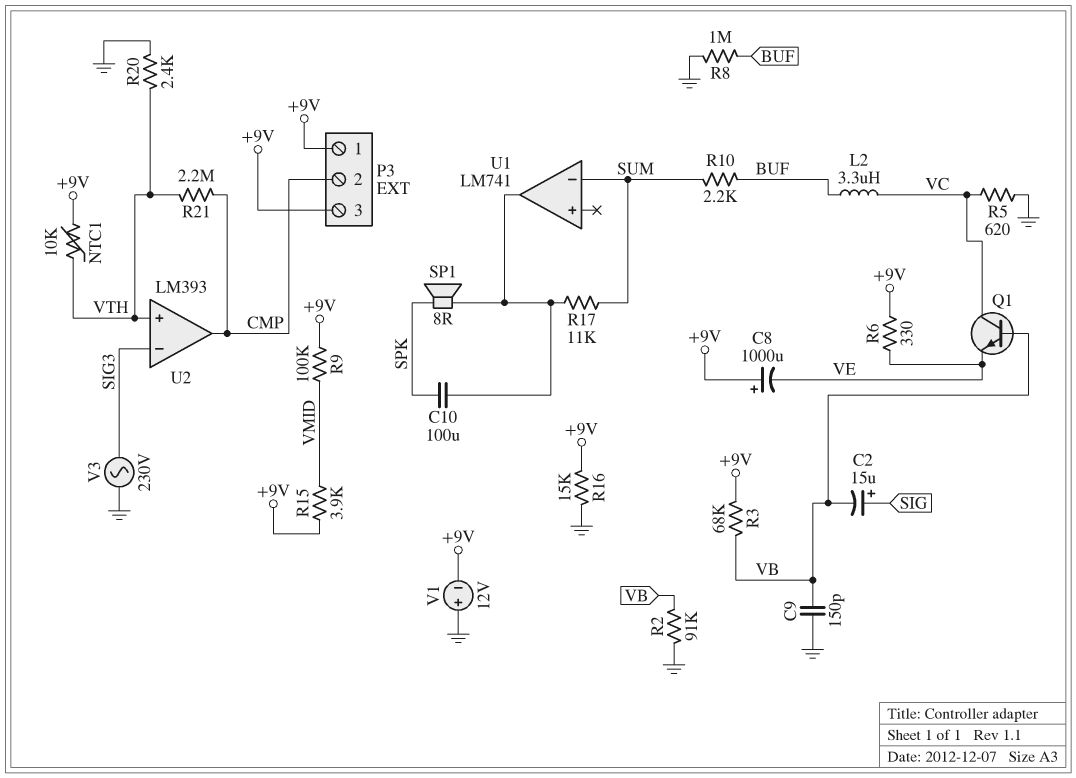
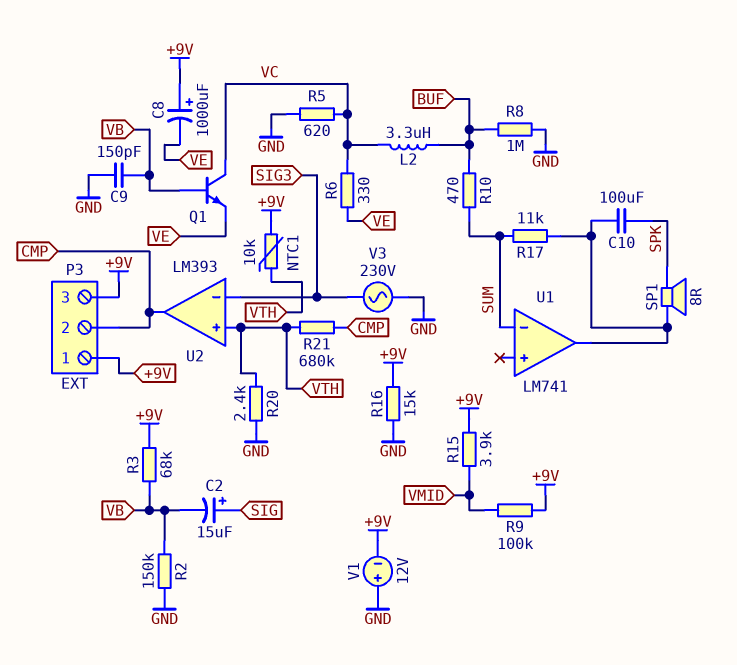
R2: 91k (GND, VB) -> 150k (GND, VB)
R6: 330 (+9V, VE) -> 330 (VC, VE)
R10: 2.2k (BUF, SUM) -> 470 (BUF, SUM)
R21: 2.2M (CMP, VTH) -> 680k (CMP, VTH)

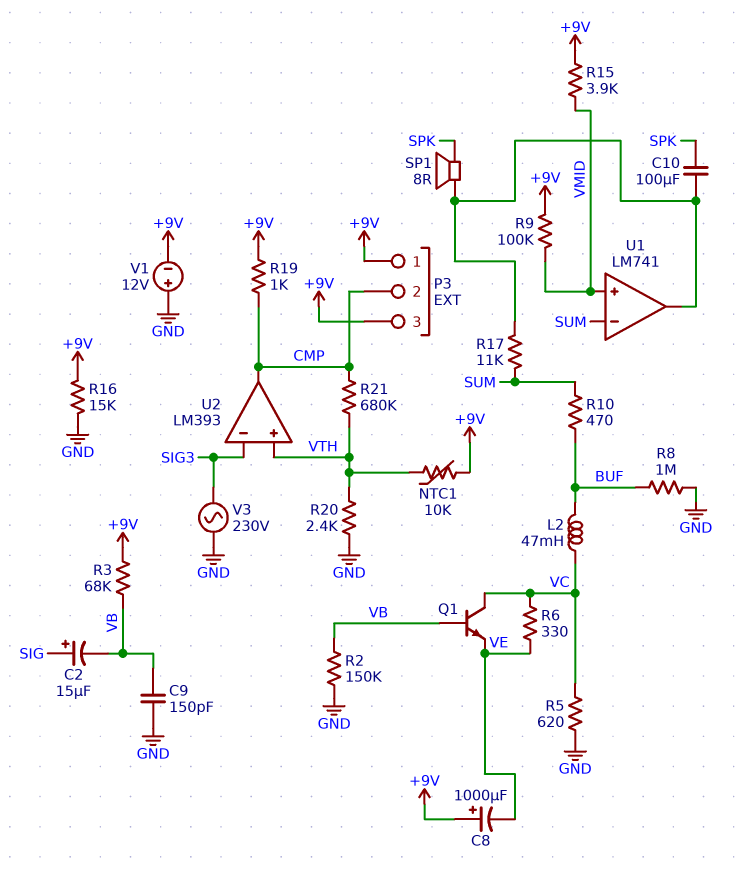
L2: 3.3uH (BUF, VC) -> 47mH (BUF, VC)
R19: none -> 1k (+9V, CMP)
U1 pin in+: none -> VMID

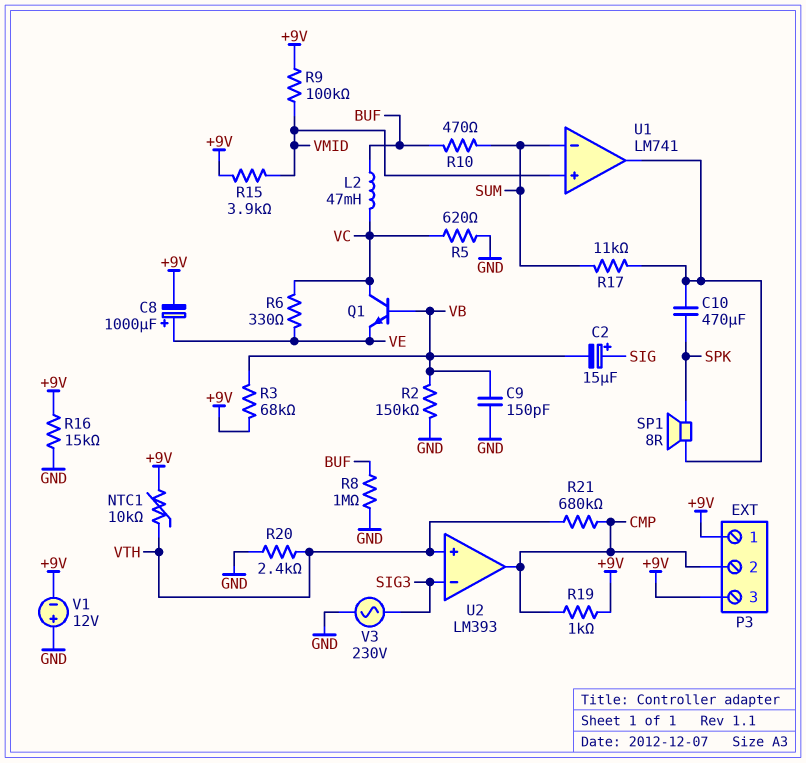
C8: 1000uF (plus +9V, minus VE) -> 1000uF (plus VE, minus +9V)
C10: 100uF (SPK, U1/out) -> 470uF (SPK, U1/out)

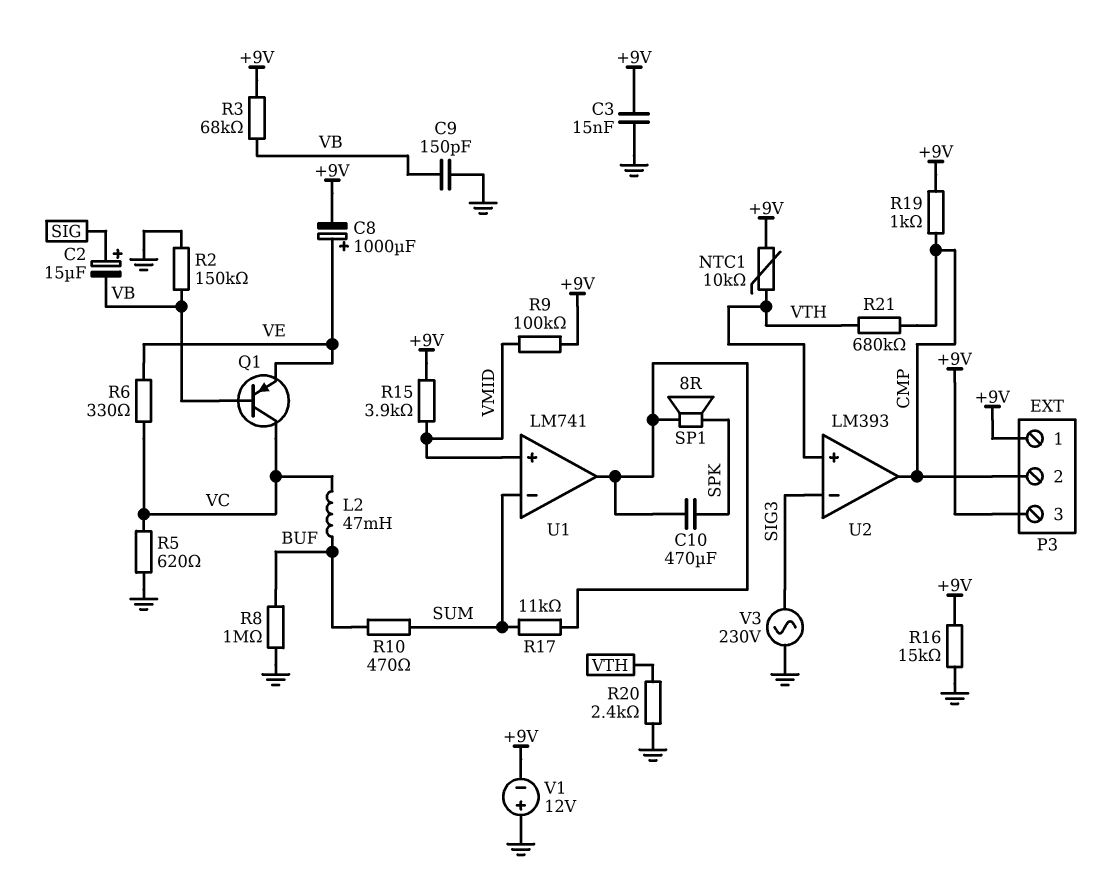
C3: none -> 15nF (+9V, GND)
Q1: NPN (B VB, C VC, E VE) -> PNP (B VB, C VC, E VE)

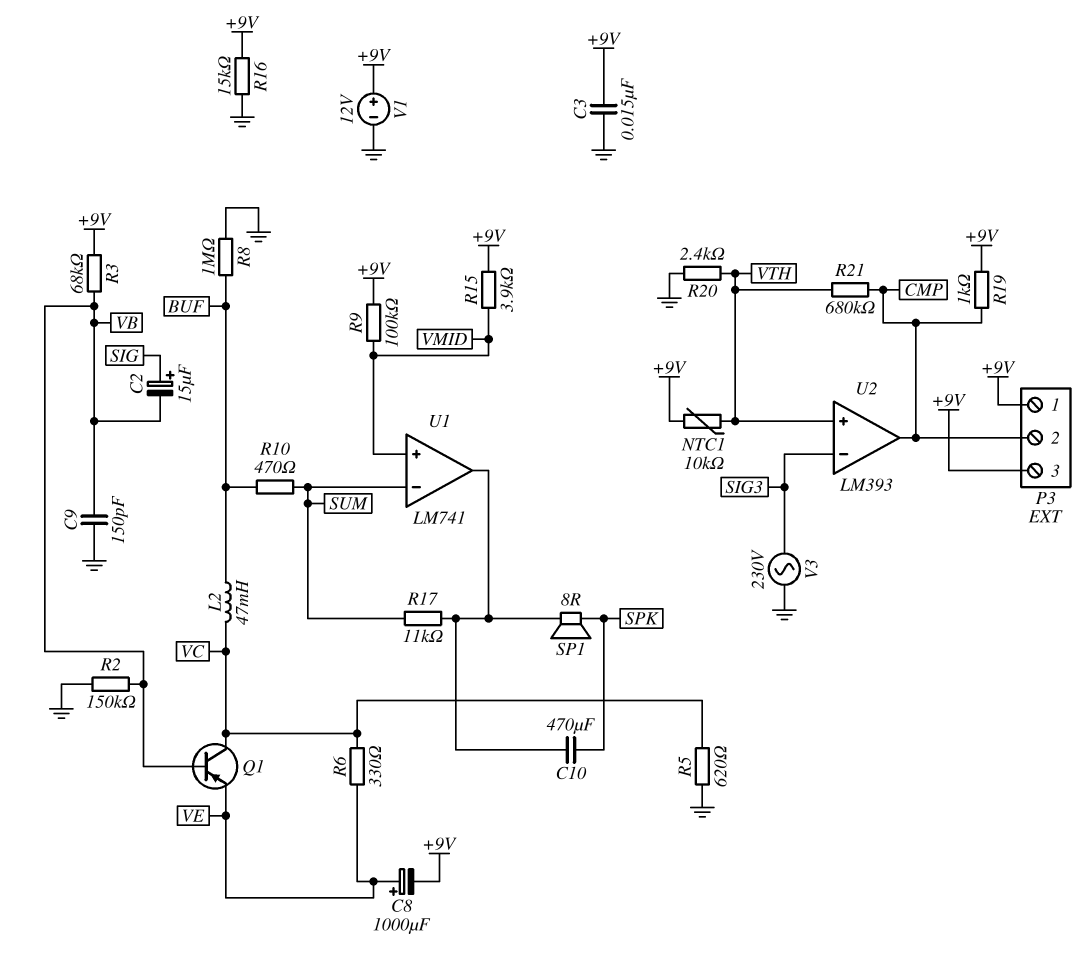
V1: 12V (plus GND, minus +9V) -> 12V (plus +9V, minus GND)

